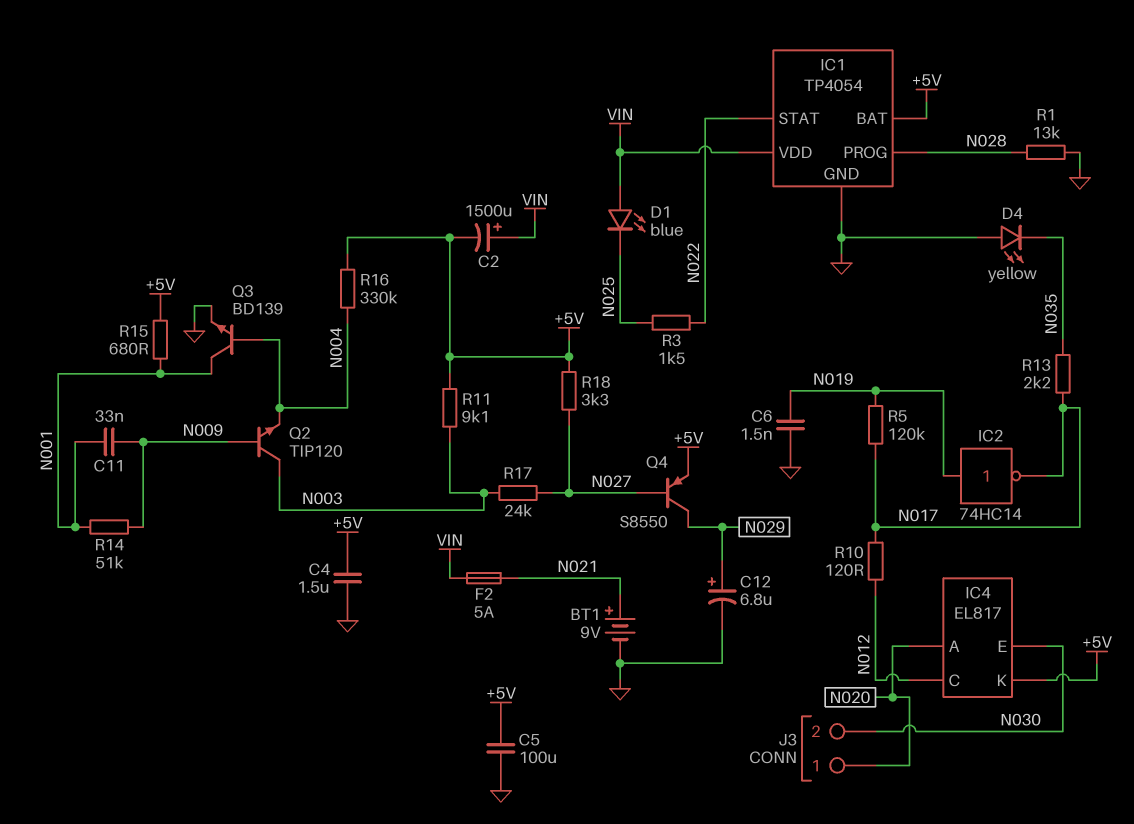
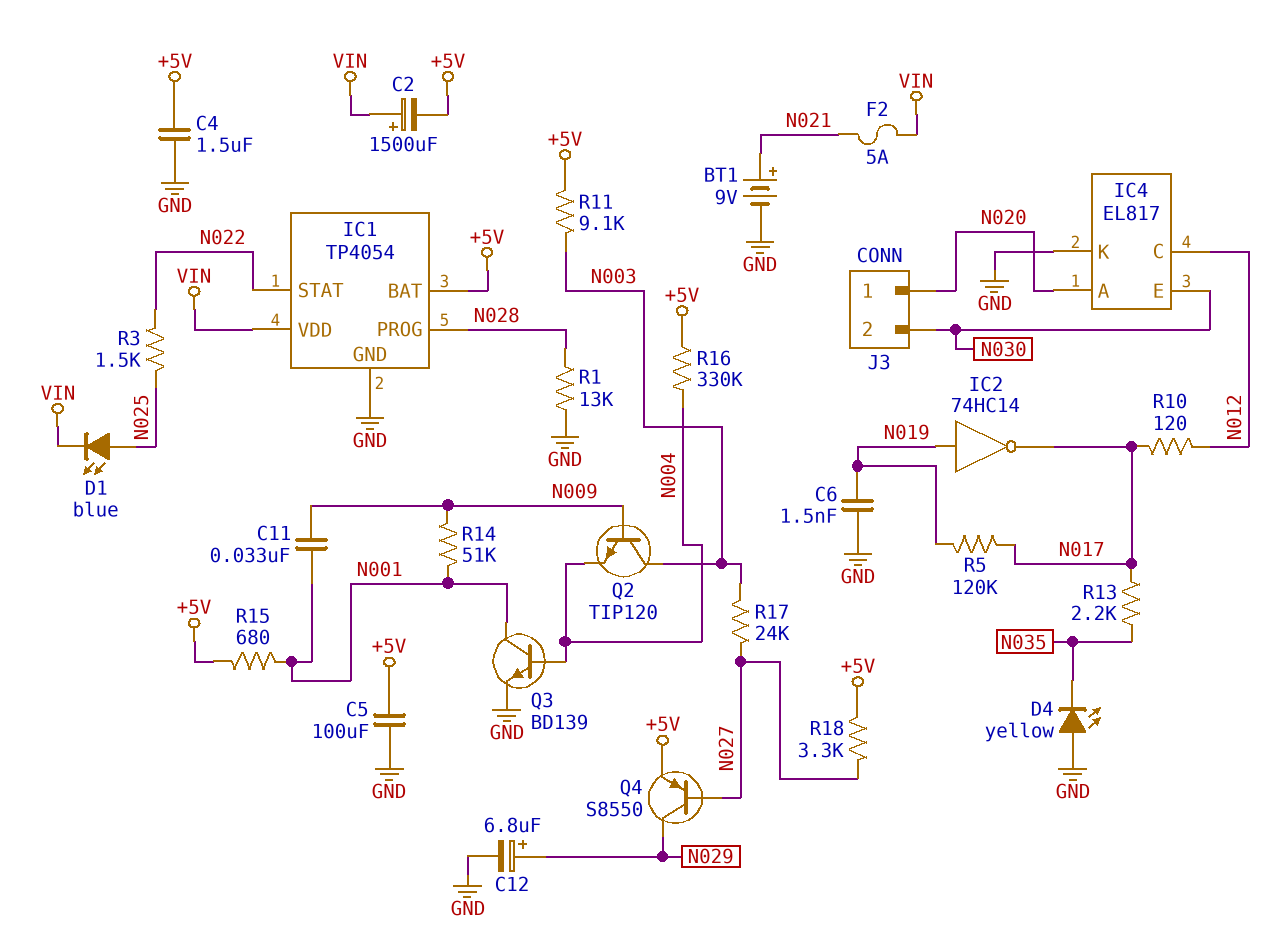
D1: LED blue (A VIN, K N025) -> LED blue (A N025, K VIN)
IC4 pin K: +5V -> GND

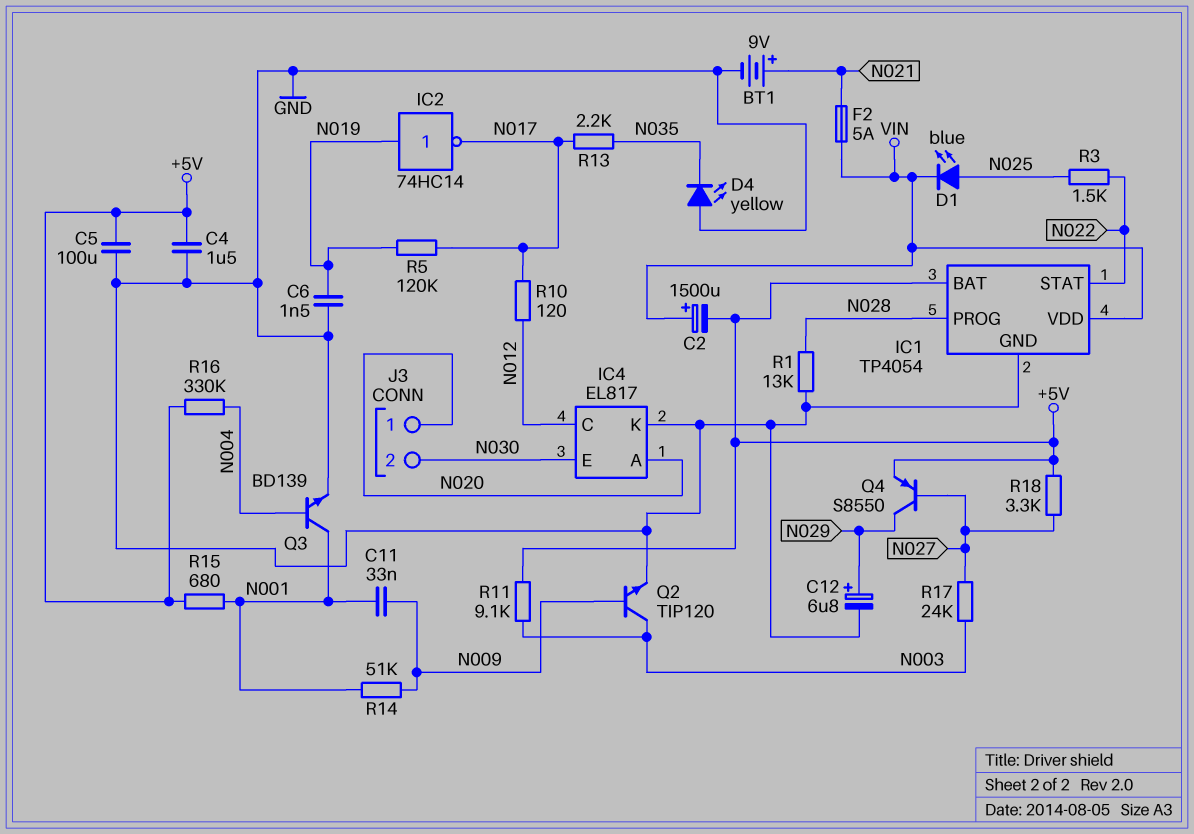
Q2: NPN TIP120 (B N009, C N003, E N004) -> NPN TIP120 (B N009, C N003, E GND)

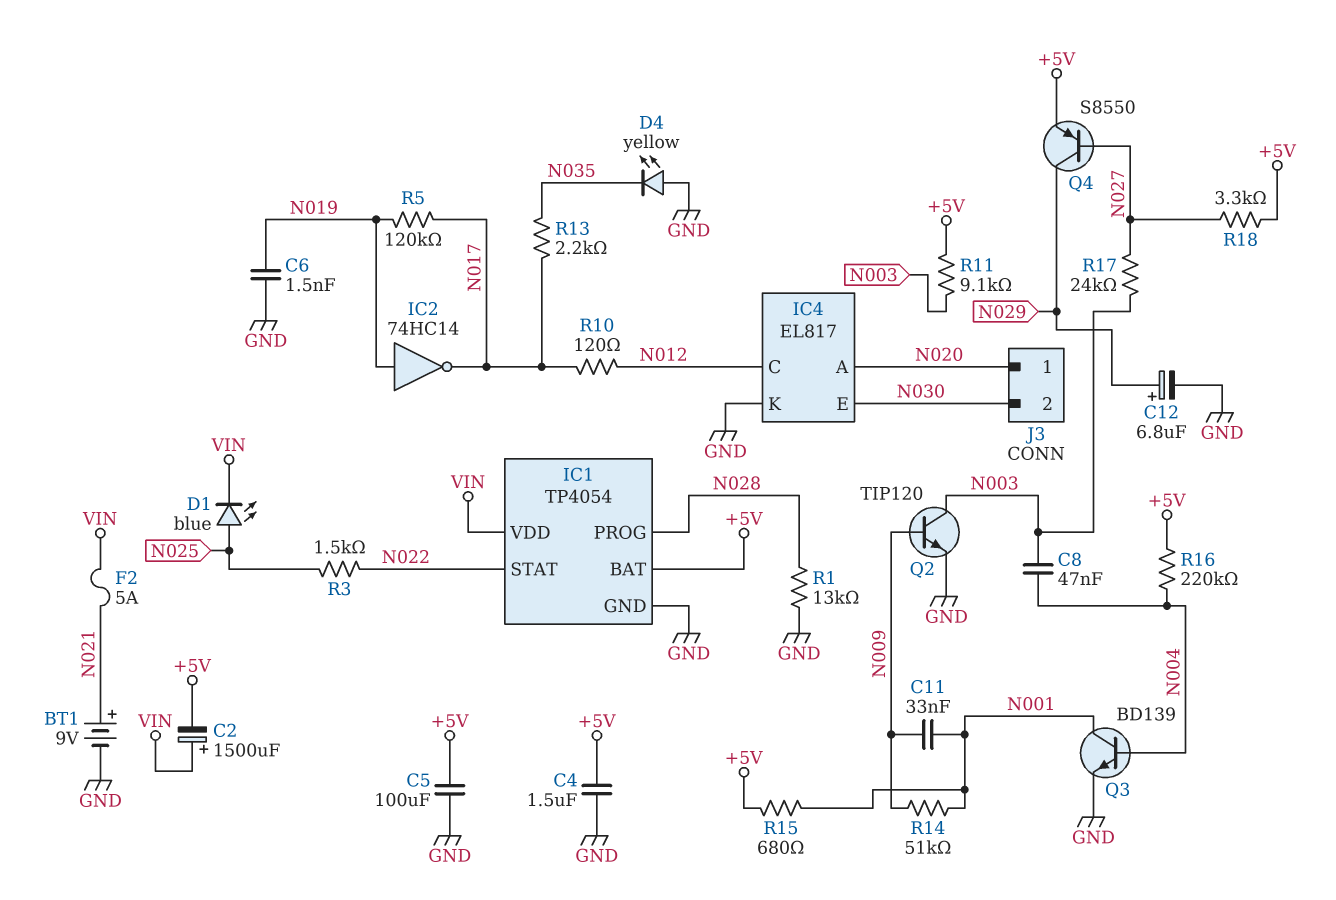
C8: none -> 47nF (N003, N004)
R16: 330k (+5V, N004) -> 220k (+5V, N004)

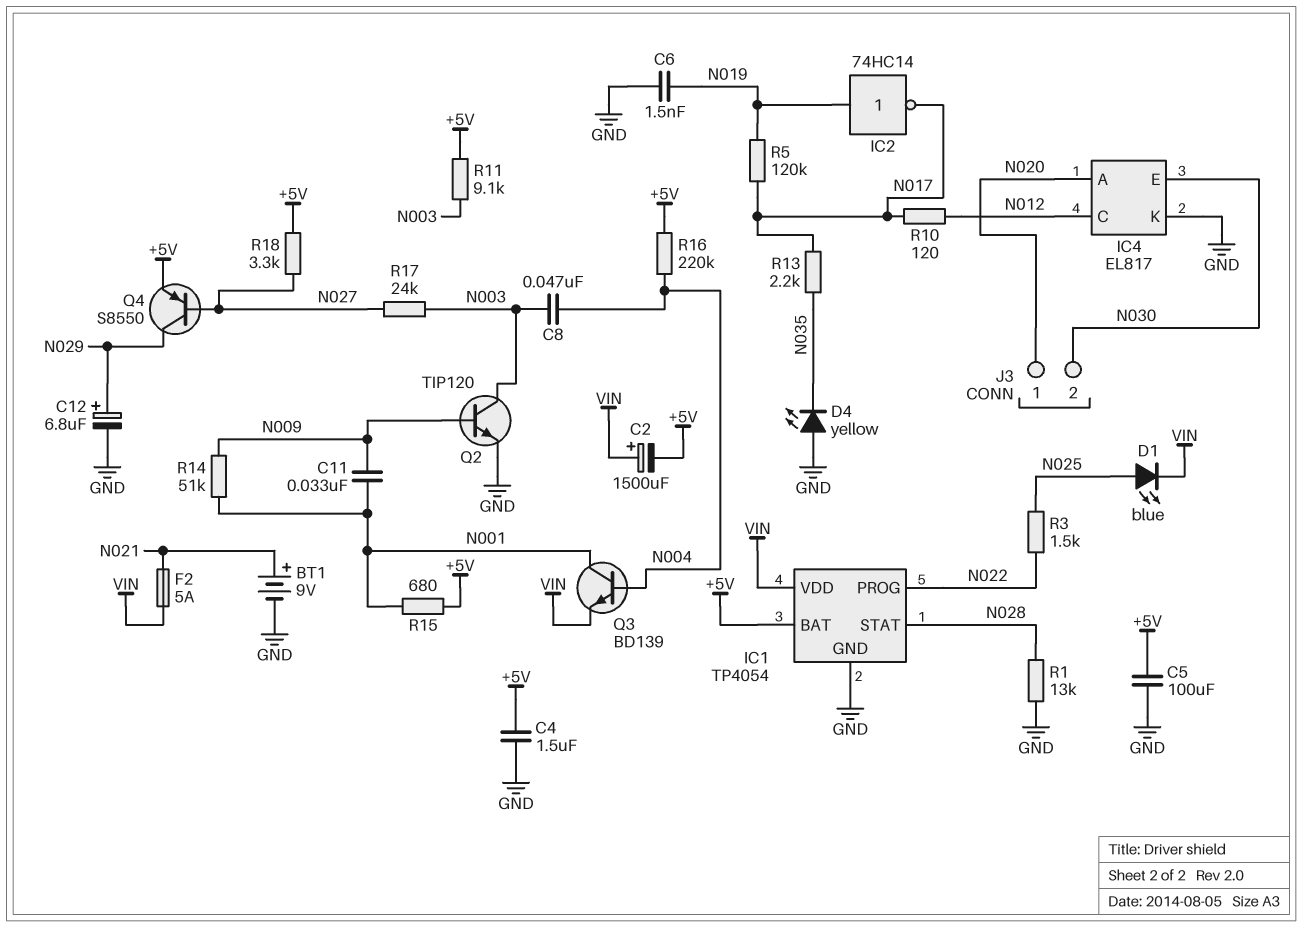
IC1 pin PROG: N028 -> N022
IC1 pin STAT: N022 -> N028
Q3: NPN BD139 (B N004, C N001, E GND) -> NPN BD139 (B N004, C N001, E VIN)

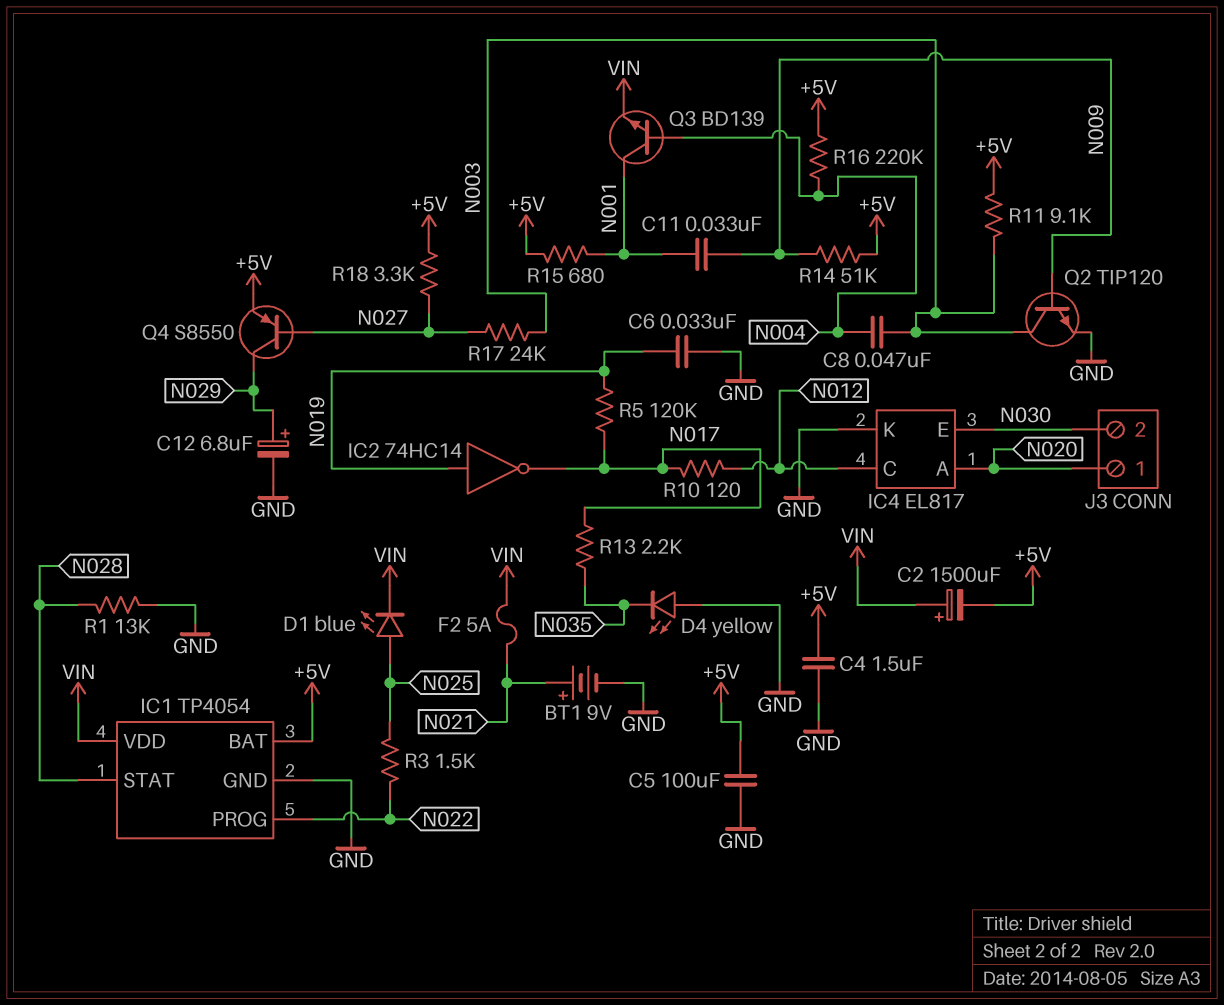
C6: 1.5nF (GND, N019) -> 33nF (GND, N019)
R14: 51k (N001, N009) -> 51k (+5V, N009)

